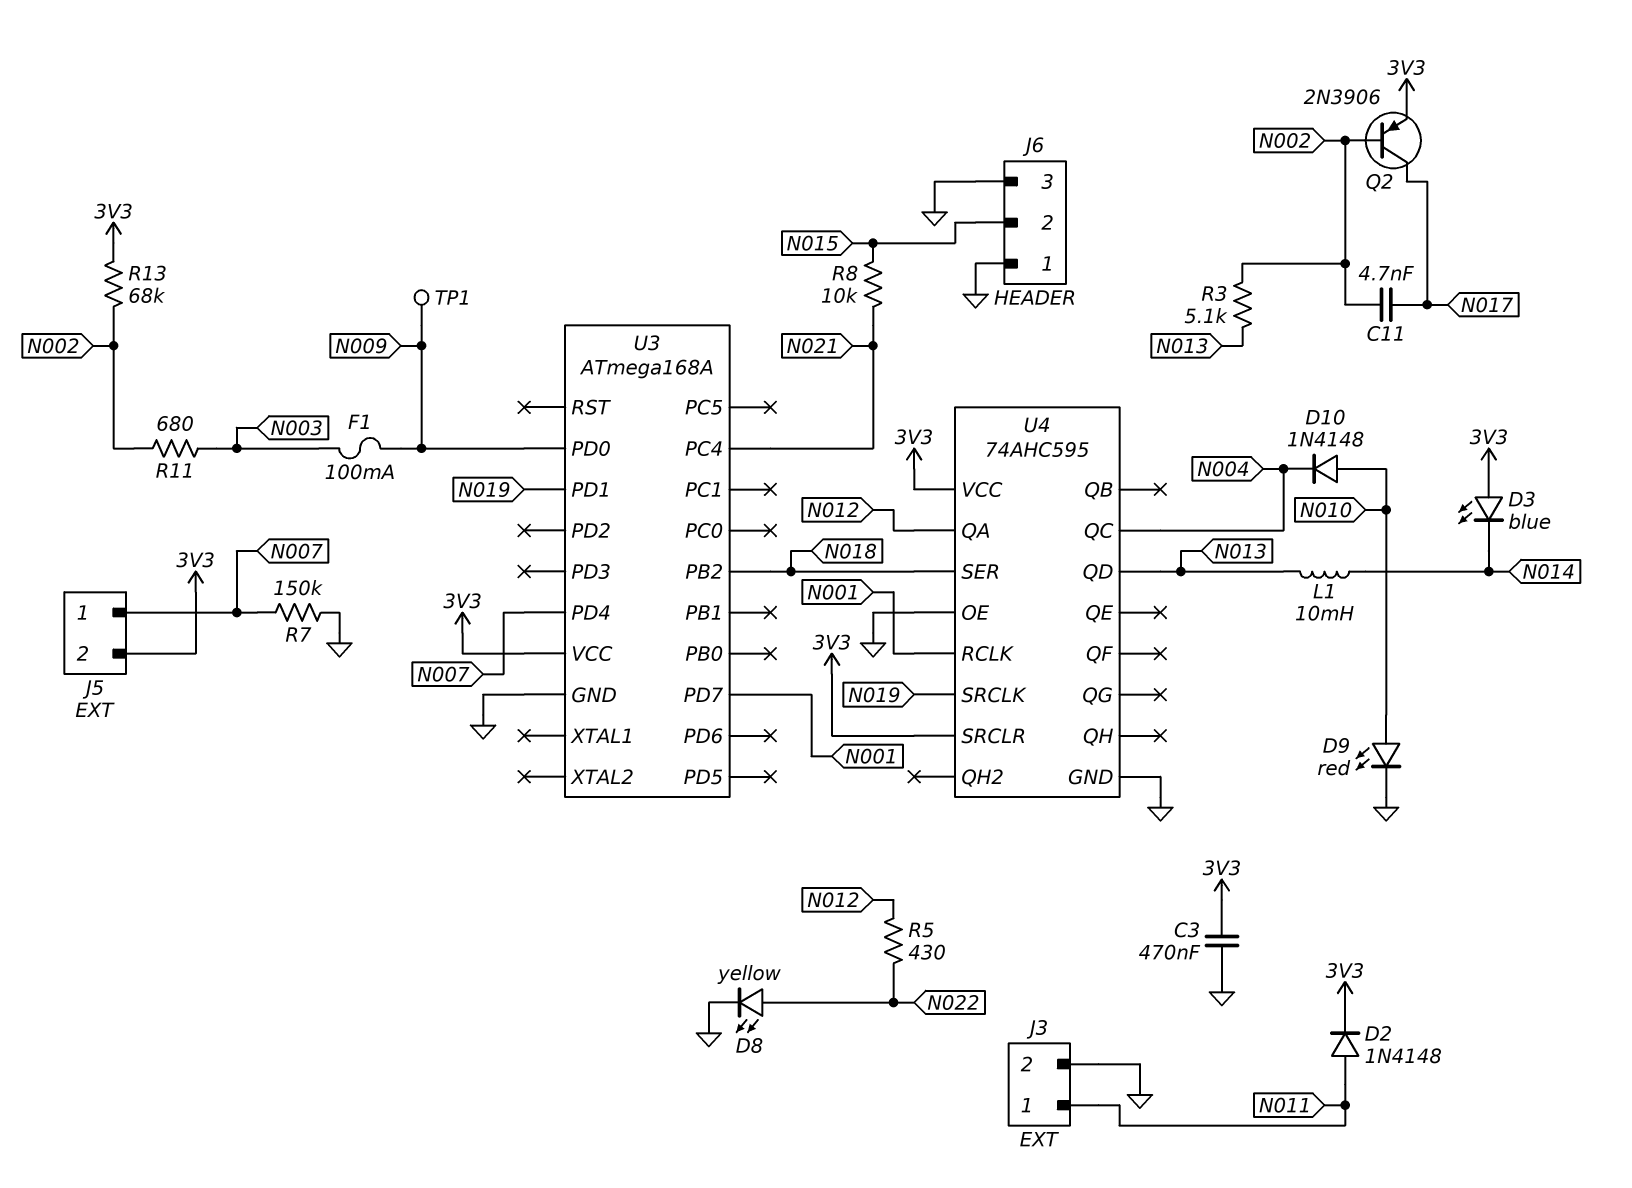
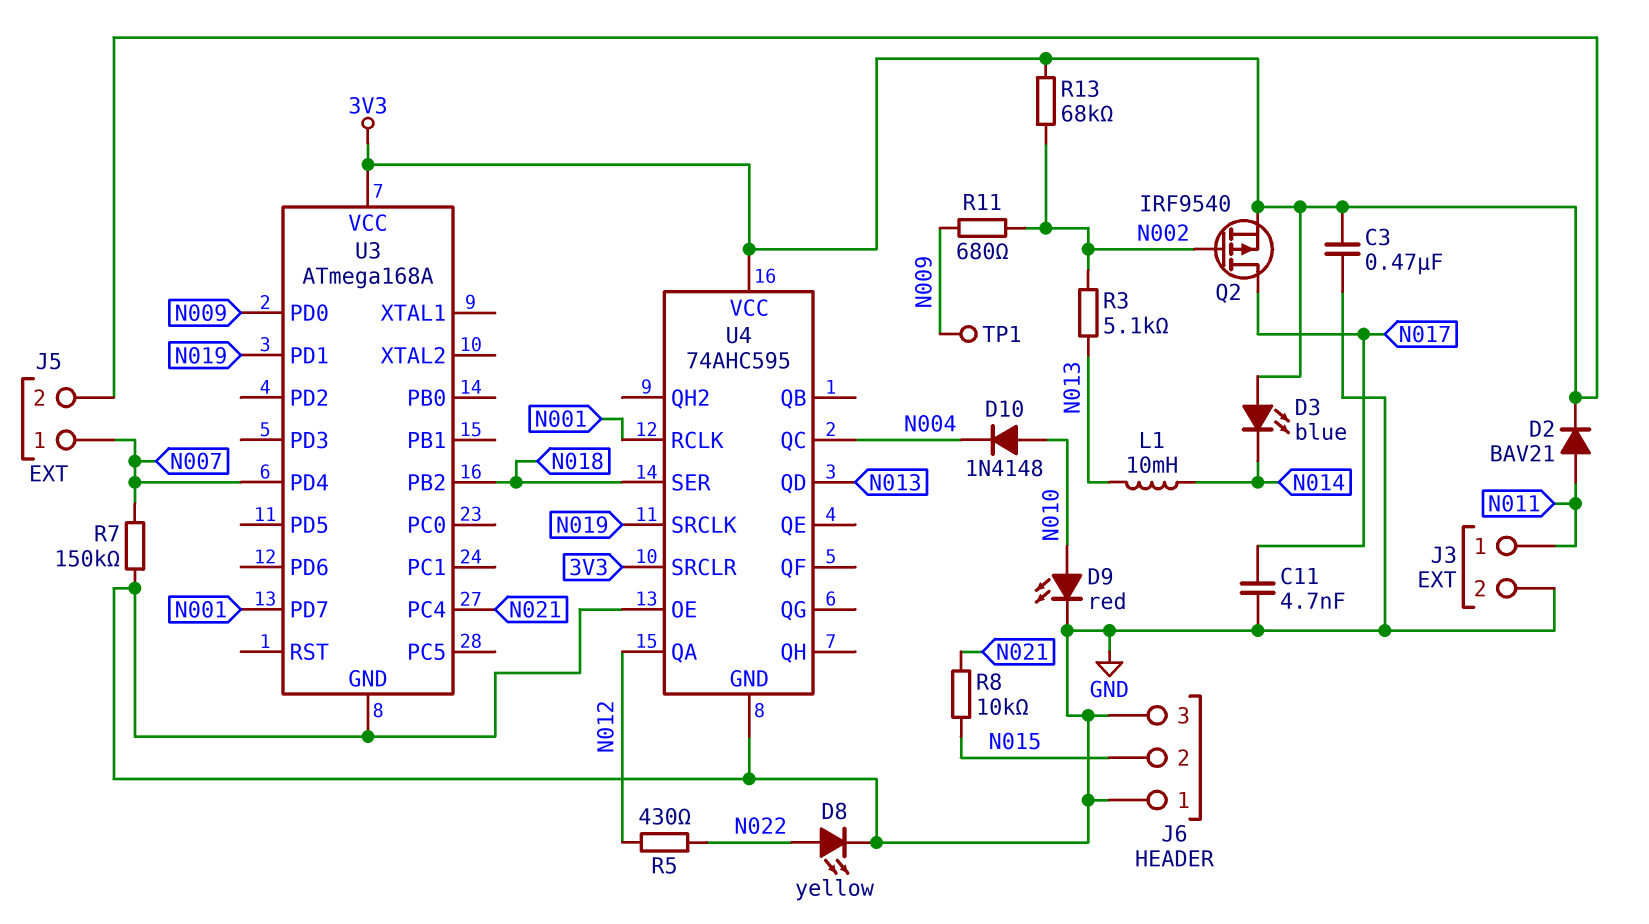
C11: 4.7nF (N002, N017) -> 4.7nF (GND, N017)
D2: diode 1N4148 (A N011, K 3V3) -> diode BAV21 (A N011, K 3V3)
F1: 100mA (N003, N009) -> none
Q2: PNP 2N3906 (B N002, C N017, E 3V3) -> PMOS IRF9540 (G N002, D N017, S 3V3)
R11: 680 (N002, N003) -> 680 (N002, N009)

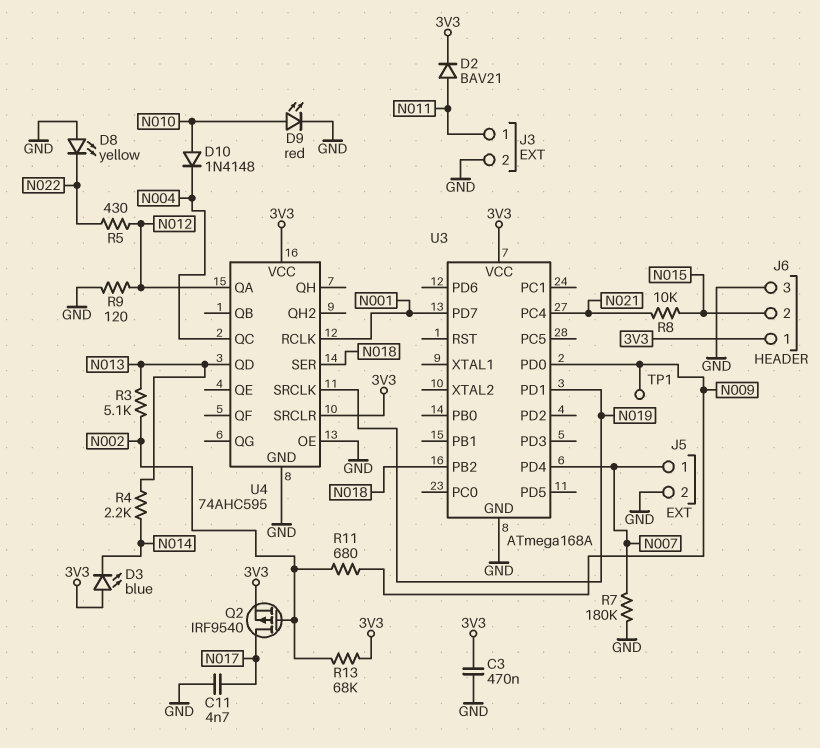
D8: LED yellow (A N022, K GND) -> LED yellow (A GND, K N022)
J5 pin 2: 3V3 -> GND
J6 pin 1: GND -> 3V3
L1: 10mH (N013, N014) -> none
R4: none -> 2.2k (N013, N014)
R7: 150k (GND, N007) -> 180k (GND, N007)
R9: none -> 120 (GND, N012)

